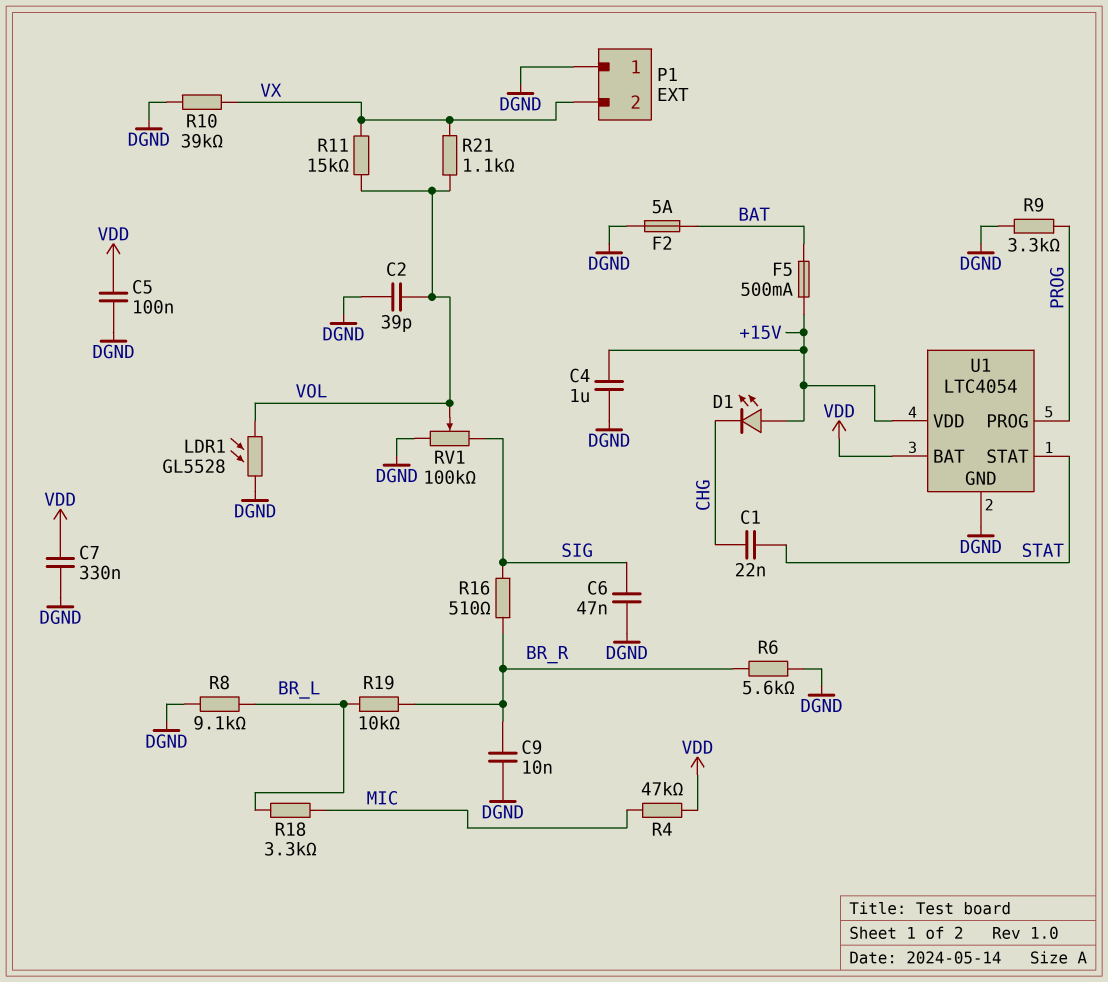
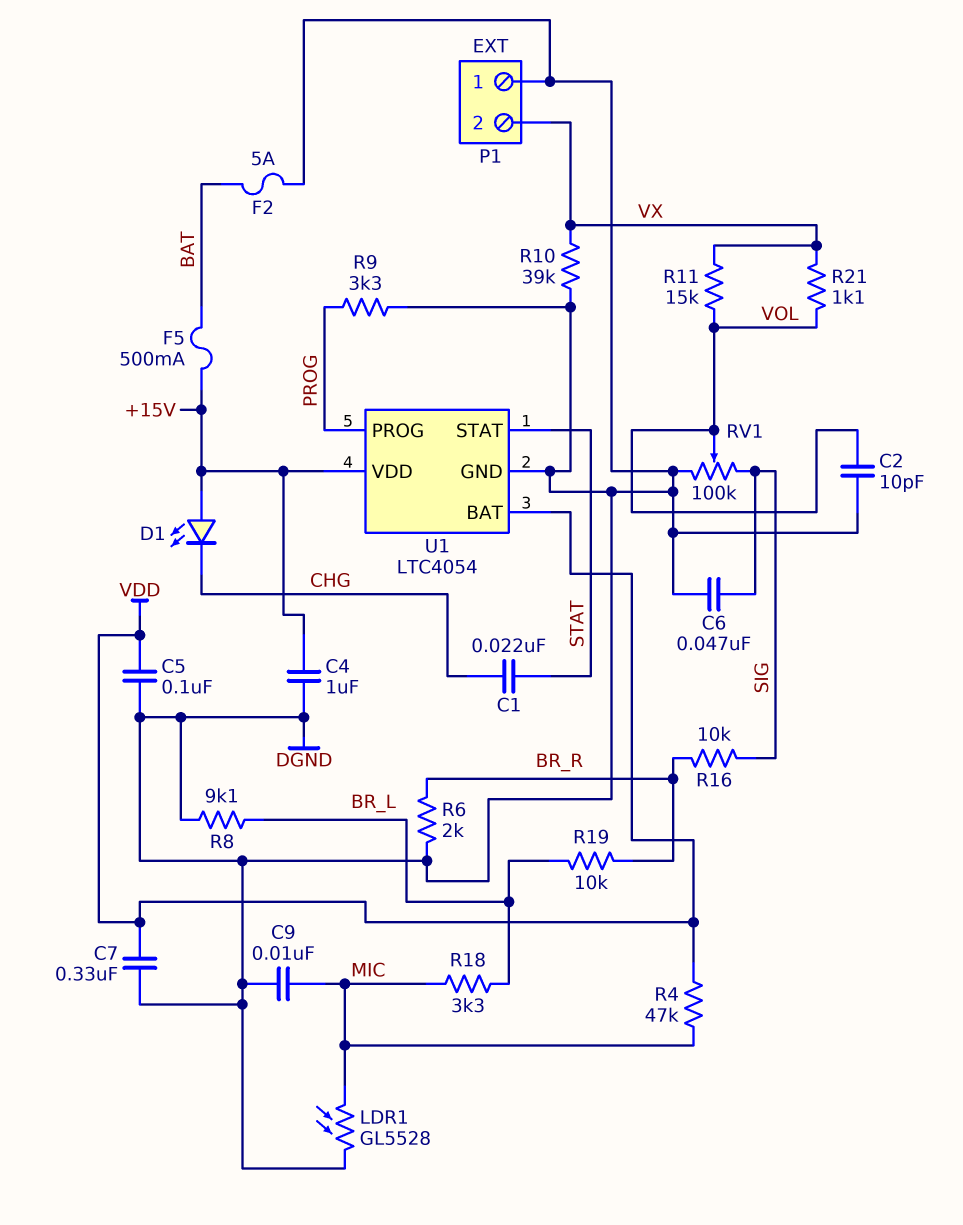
C2: 39pF (DGND, VOL) -> 10pF (DGND, VOL)
C9: 10nF (BR_R, DGND) -> 10nF (DGND, MIC)
LDR1: GL5528 (DGND, VOL) -> GL5528 (DGND, MIC)
R6: 5.6k (BR_R, DGND) -> 2k (BR_R, DGND)
R16: 510 (BR_R, SIG) -> 10k (BR_R, SIG)

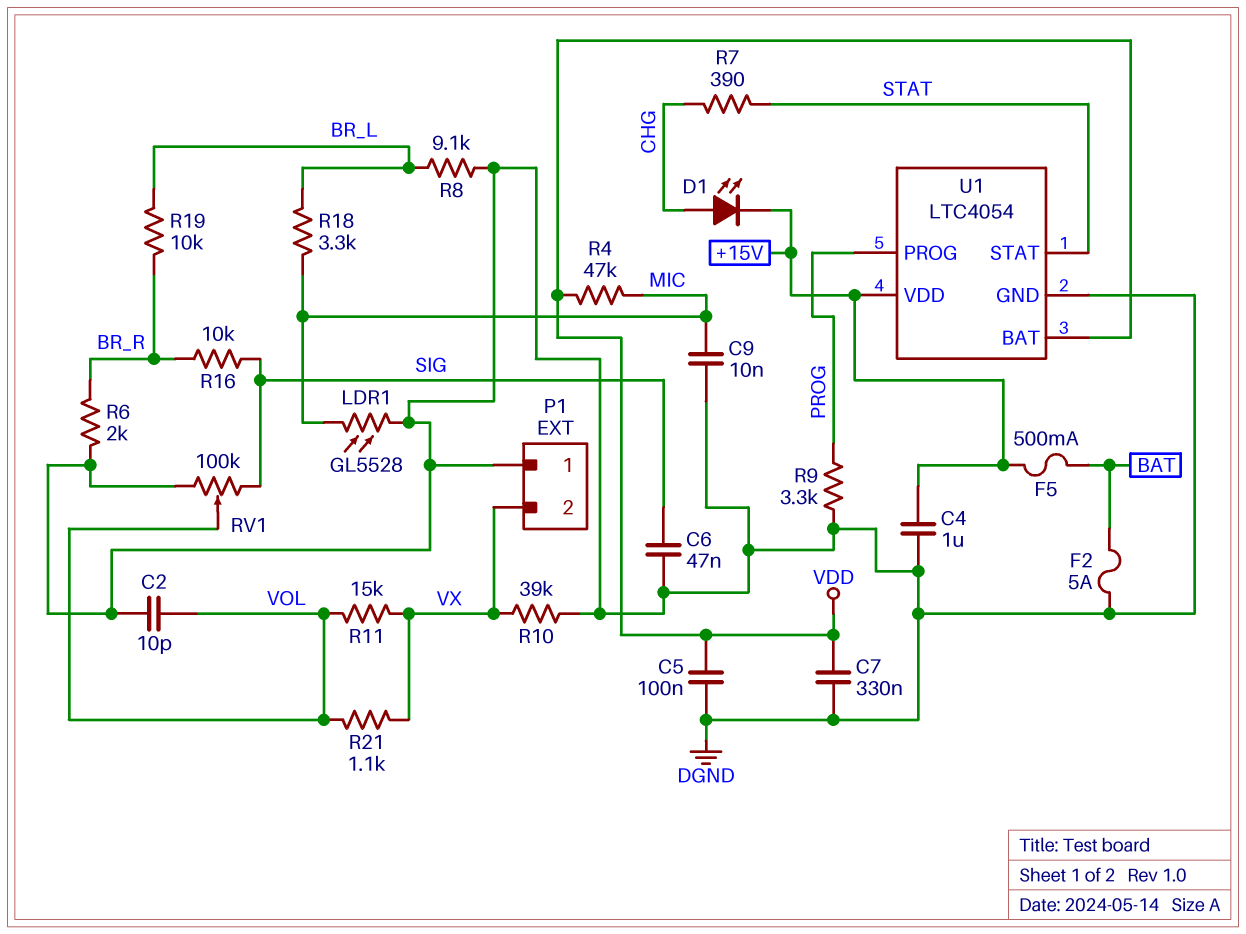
C1: 22nF (CHG, STAT) -> none
D1: LED (A +15V, K CHG) -> LED (A CHG, K +15V)
R7: none -> 390 (CHG, STAT)

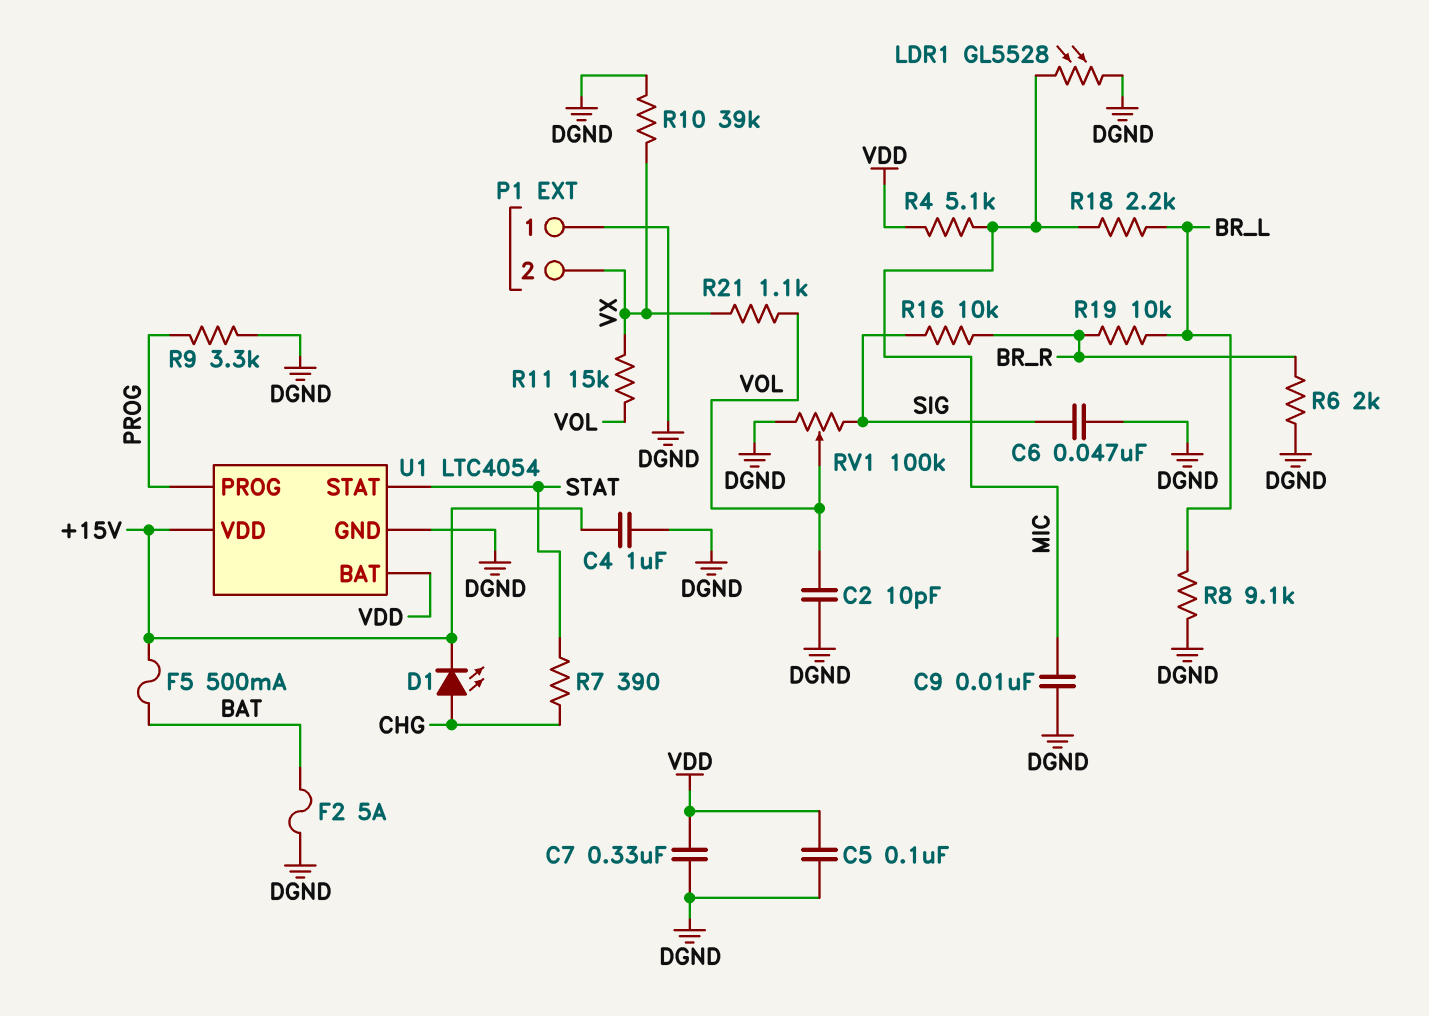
R4: 47k (MIC, VDD) -> 5.1k (MIC, VDD)
R18: 3.3k (BR_L, MIC) -> 2.2k (BR_L, MIC)

